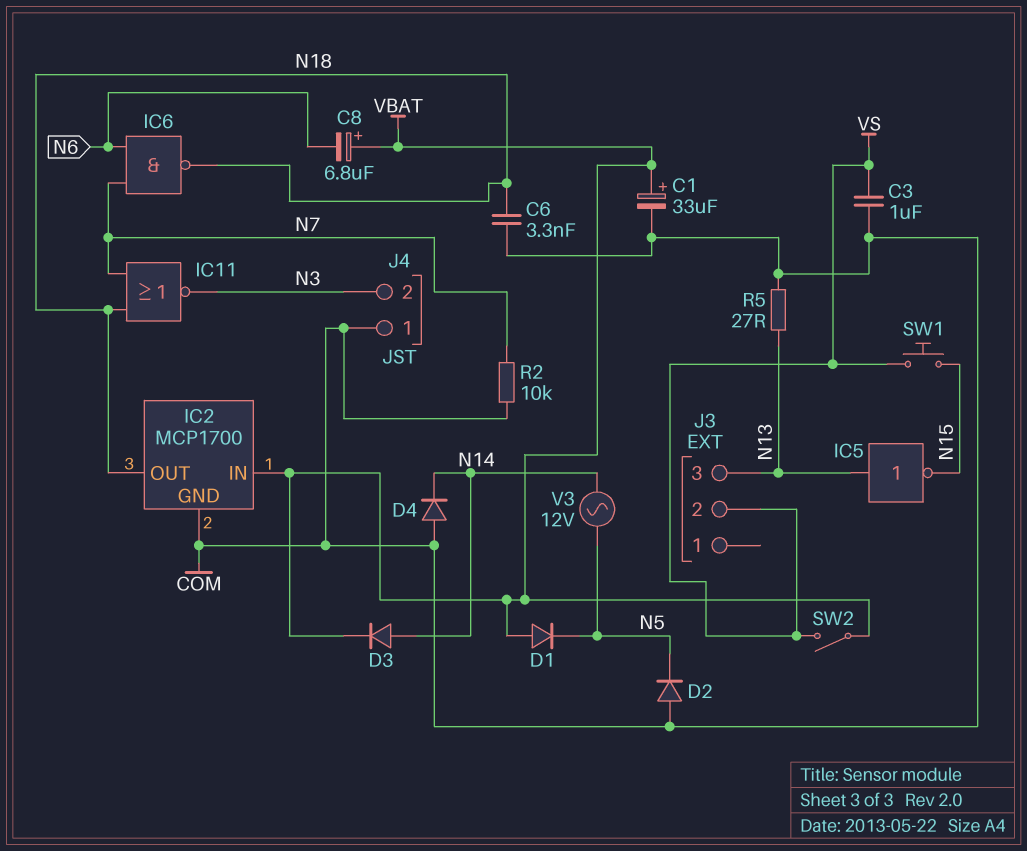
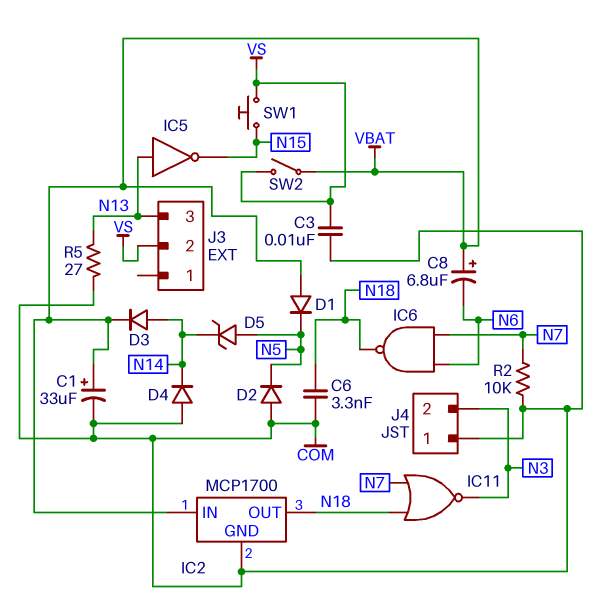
C3: 1uF (COM, VS) -> 10nF (COM, VS)
D5: none -> zener (A N5, K N14)
V3: AC 12V (N5, N14) -> none

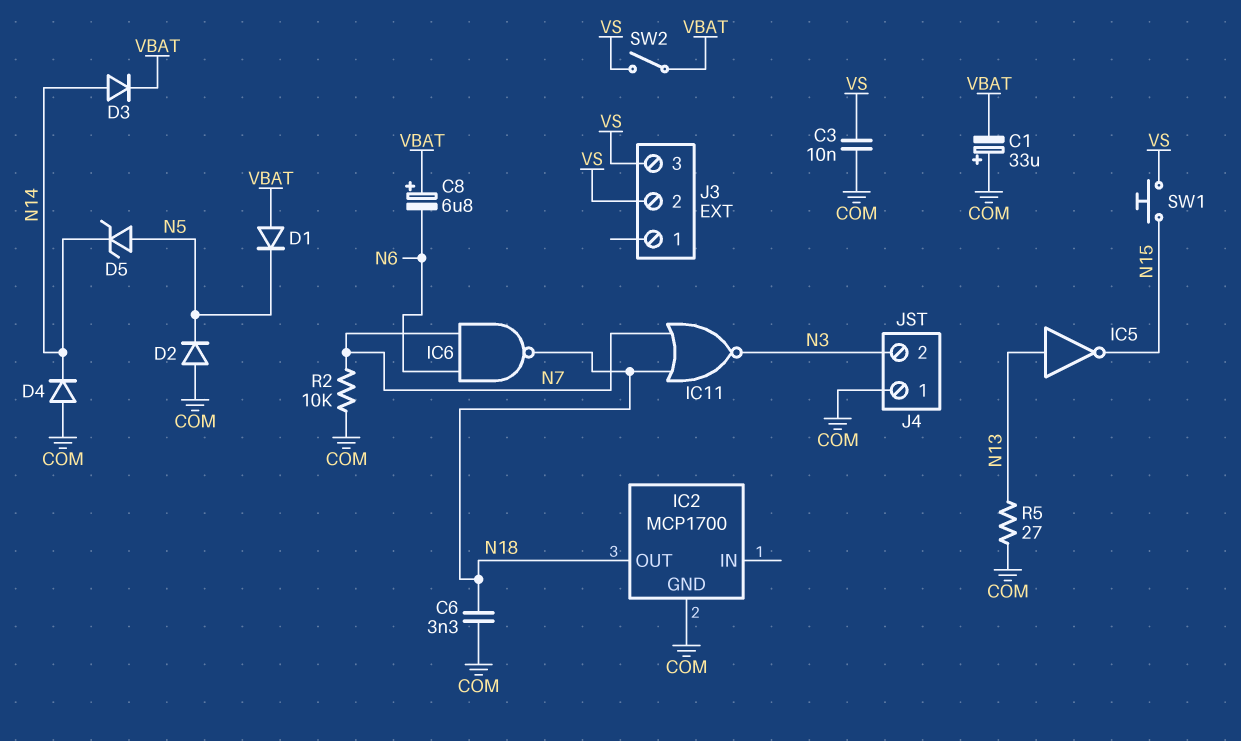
C1: 33uF (plus VBAT, minus COM) -> 33uF (plus COM, minus VBAT)
IC2 pin IN: VBAT -> none
J3 pin 3: N13 -> VS

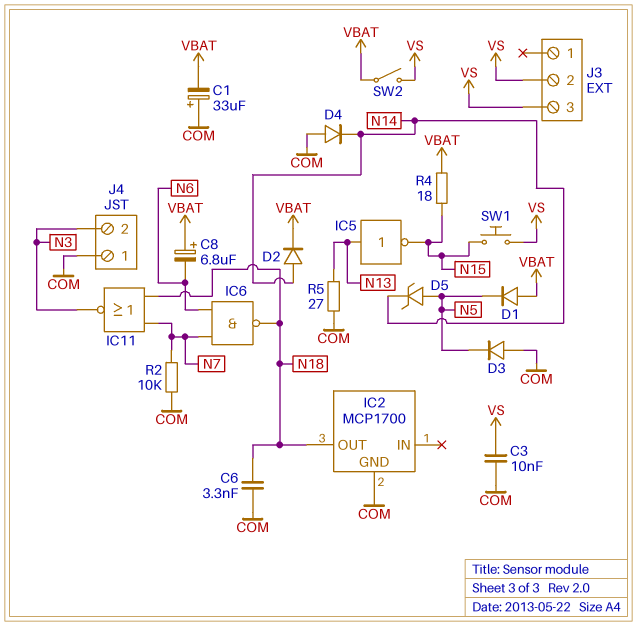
D2: diode (A COM, K N5) -> diode (A N14, K VBAT)
D3: diode (A N14, K VBAT) -> diode (A COM, K N5)
R4: none -> 18 (N15, VBAT)

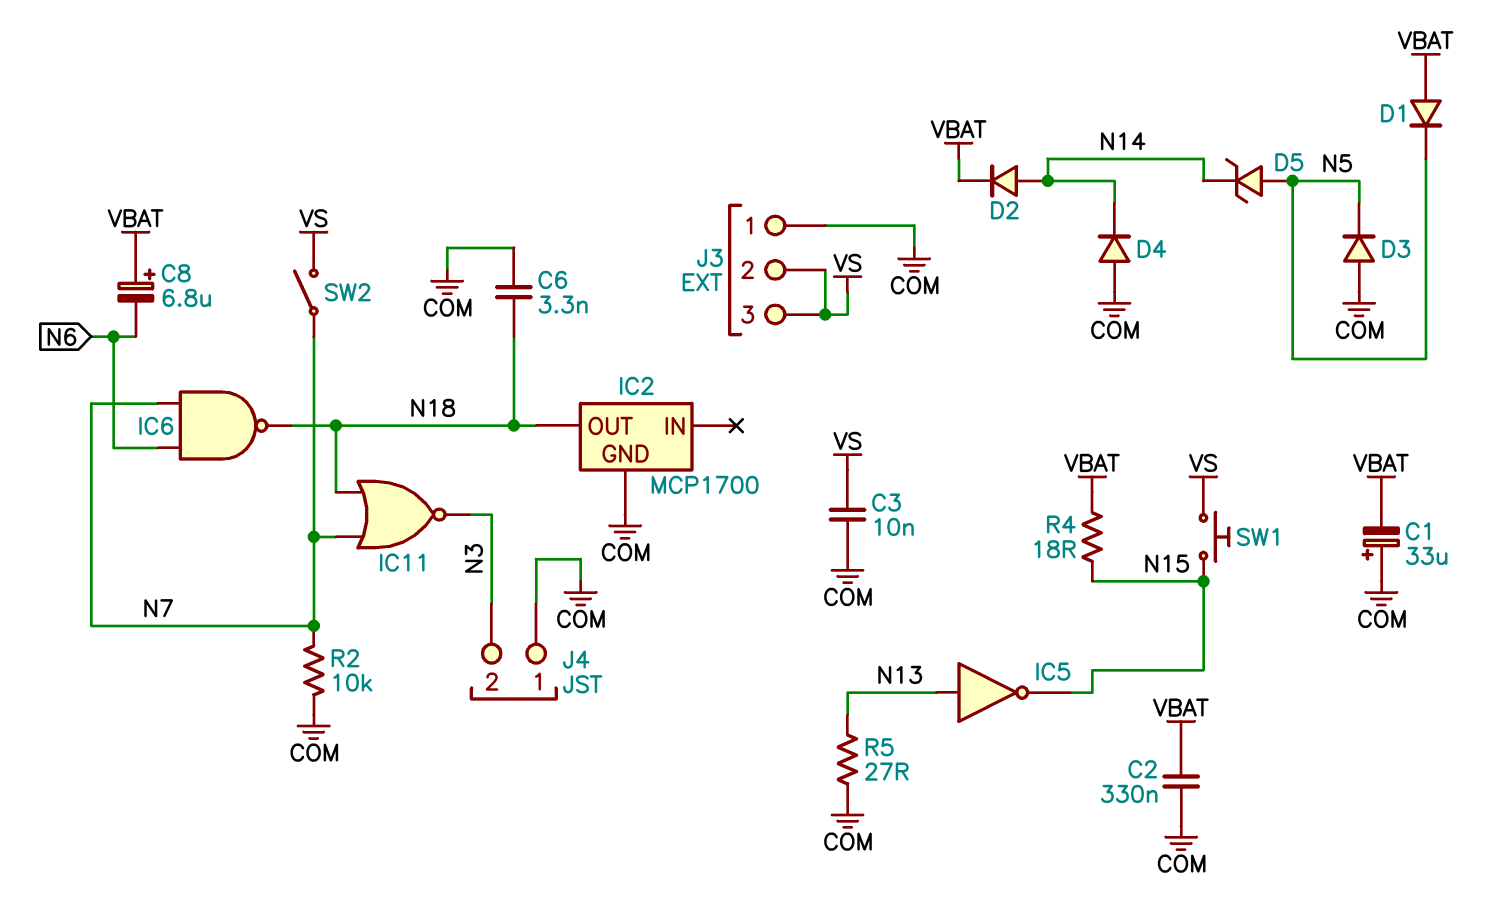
C2: none -> 330nF (COM, VBAT)
J3 pin 1: none -> COM
SW2: switch (VBAT, VS) -> switch (N7, VS)

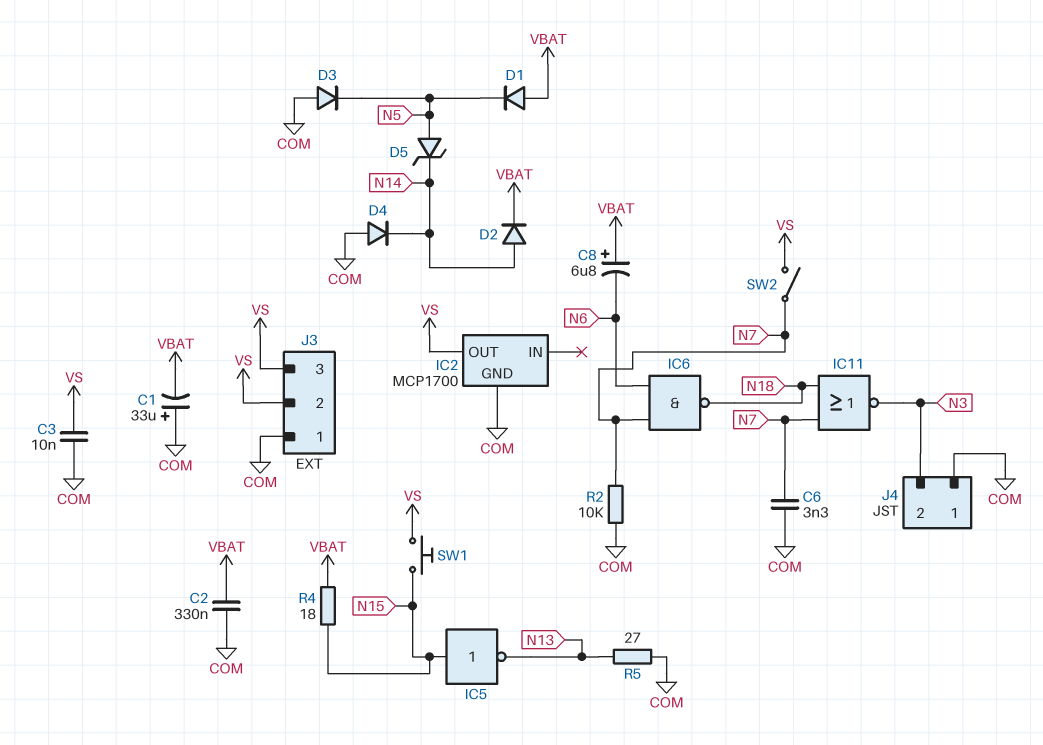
C6: 3.3nF (COM, N18) -> 3.3nF (COM, N7)
IC2 pin OUT: N18 -> VS
IC5: NOT (in N13, out N15) -> NOT (in N15, out N13)

